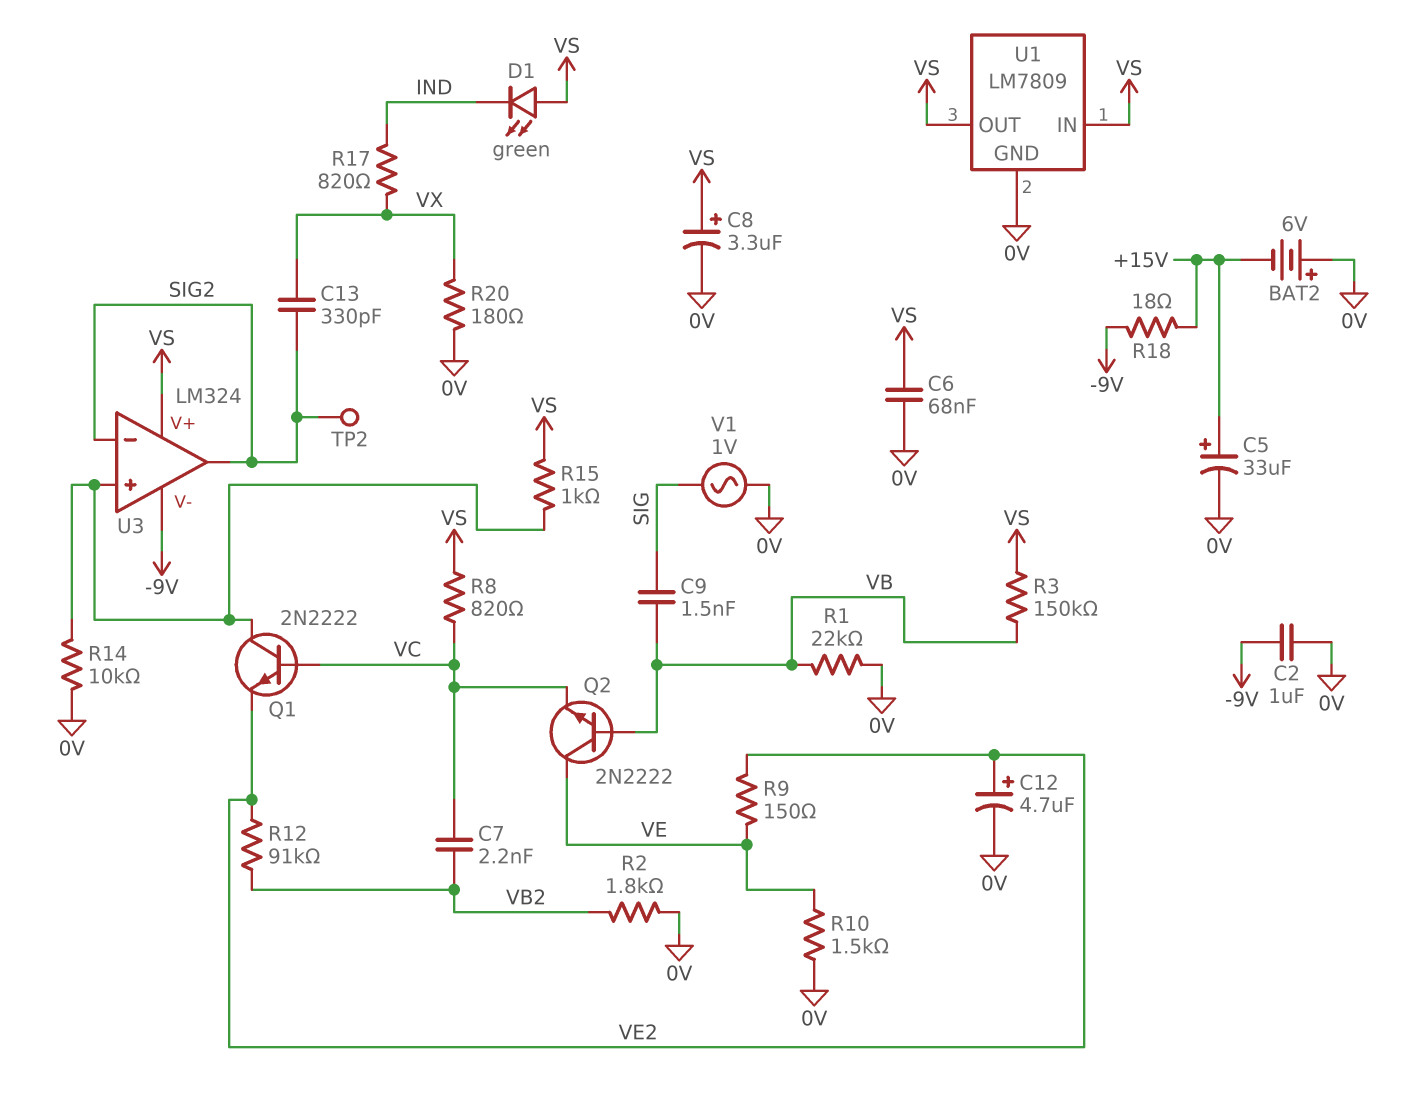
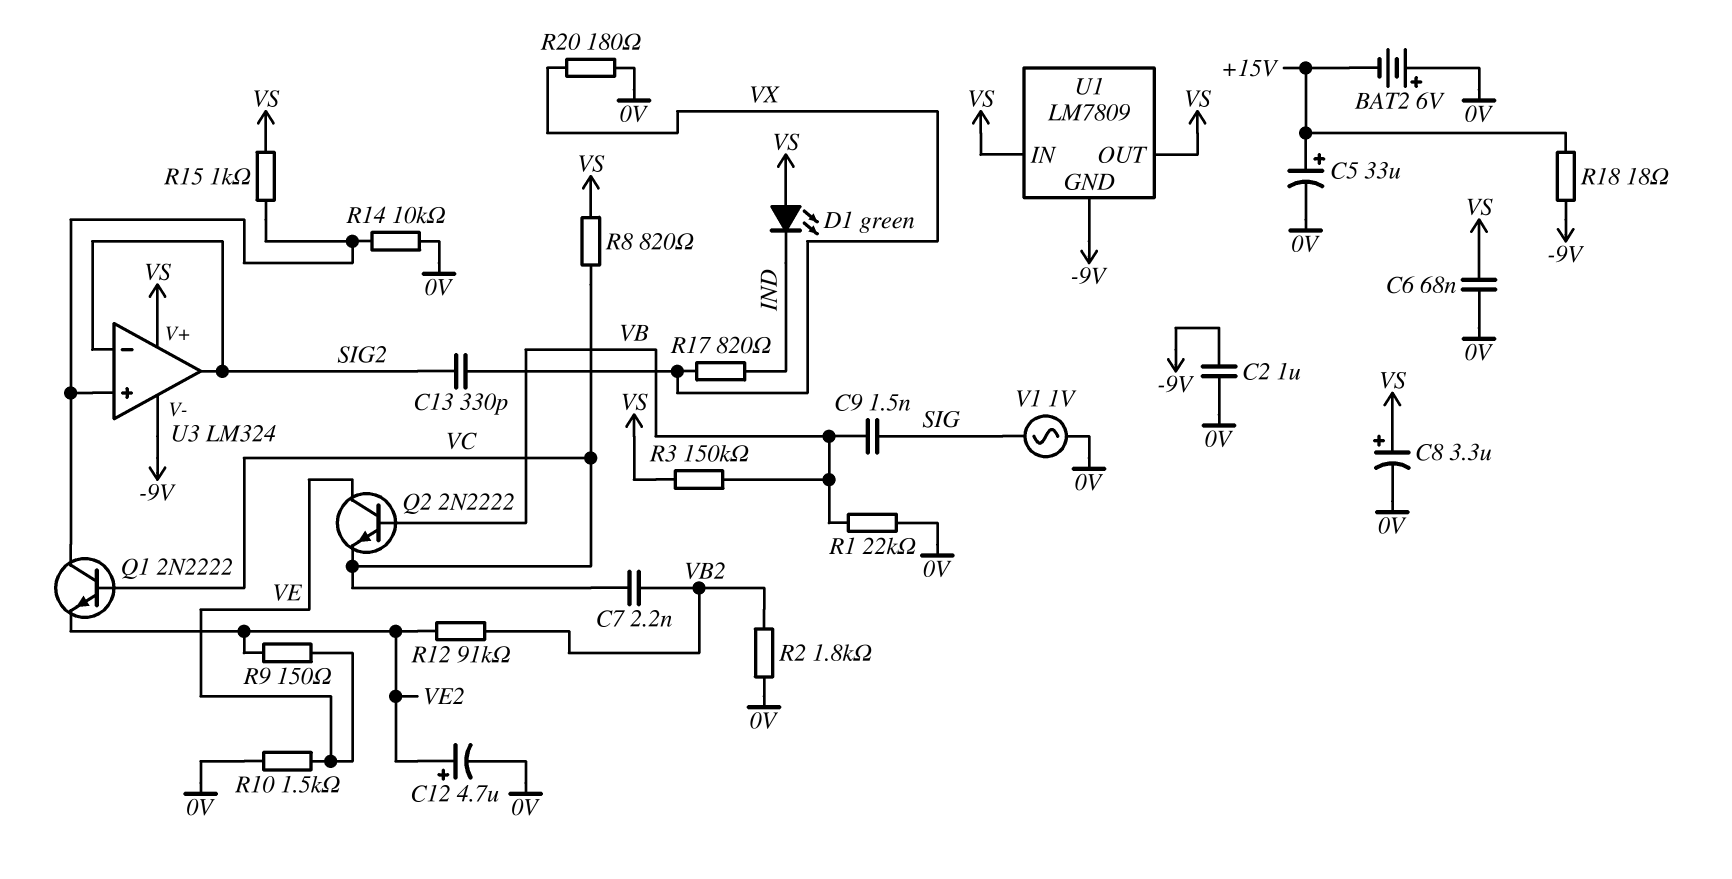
TP2: test point (SIG2) -> none
U1 pin GND: 0V -> -9V

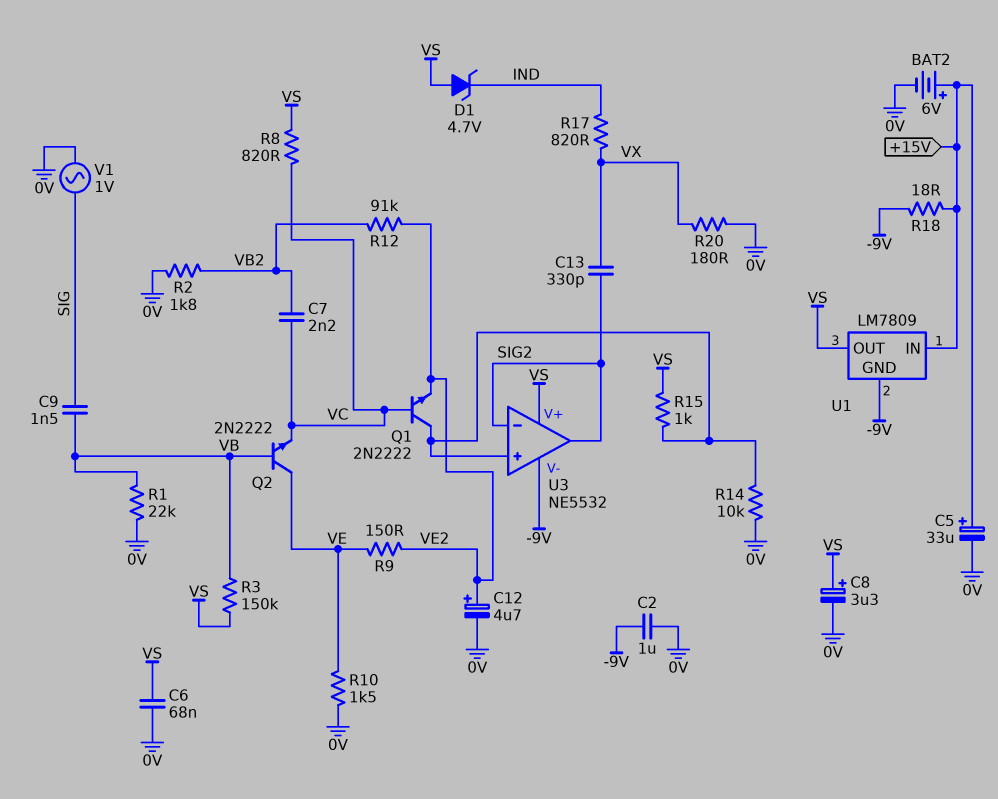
BAT2: 6V (plus 0V, minus +15V) -> 6V (plus +15V, minus 0V)
D1: LED green (A VS, K IND) -> zener 4.7V (A VS, K IND)
U1 pin IN: VS -> +15V
U3: LM324 -> NE5532

